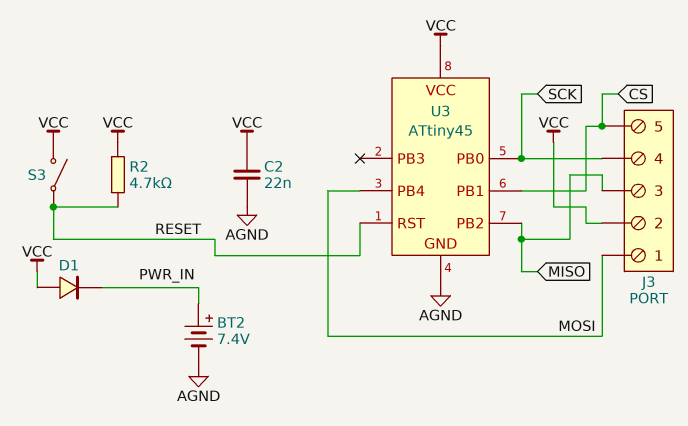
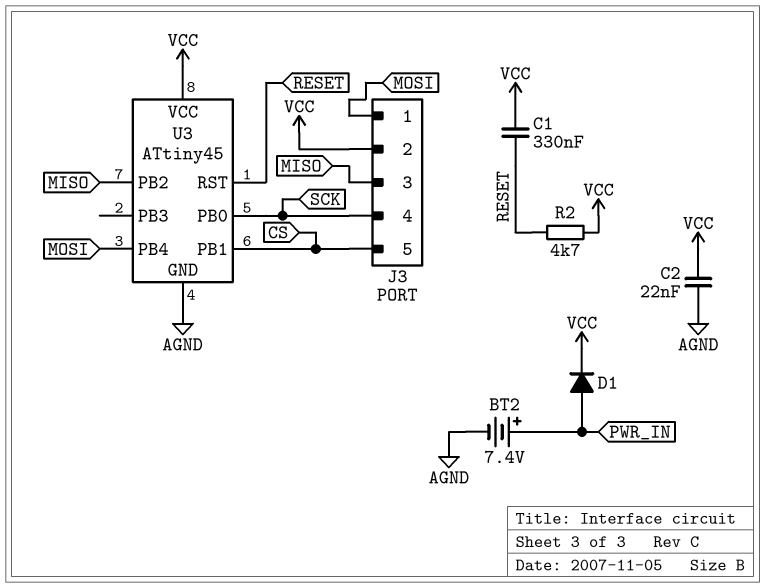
C1: none -> 330nF (RESET, VCC)
D1: diode (A VCC, K PWR_IN) -> diode (A PWR_IN, K VCC)
S3: switch (RESET, VCC) -> none

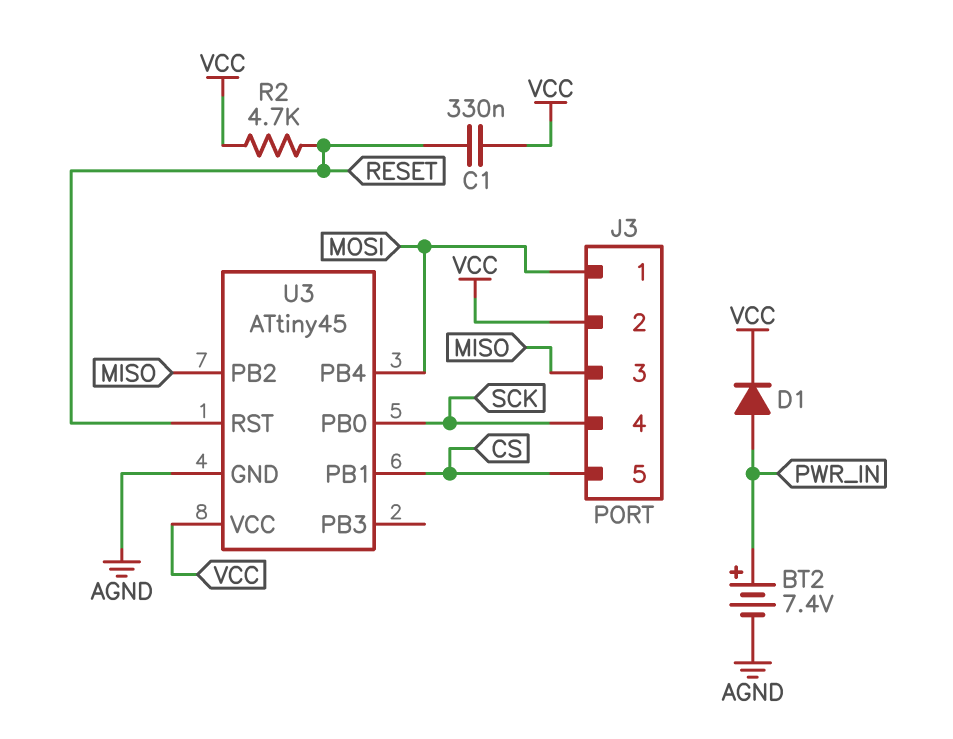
C2: 22nF (AGND, VCC) -> none

